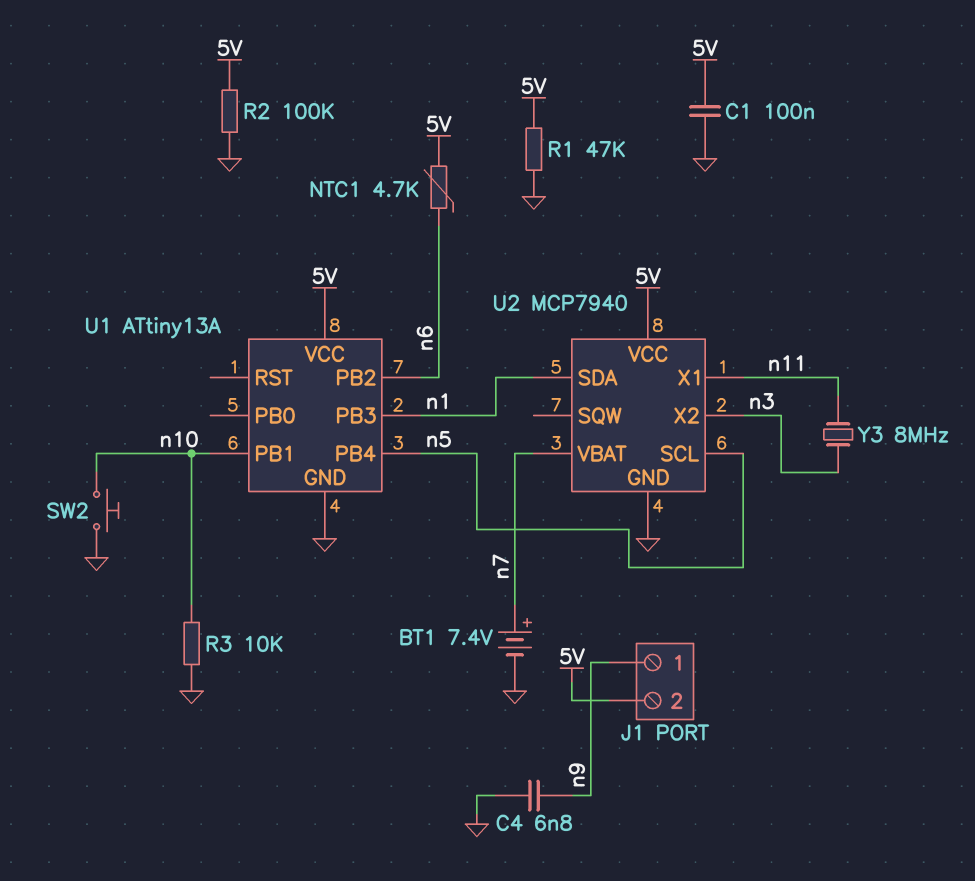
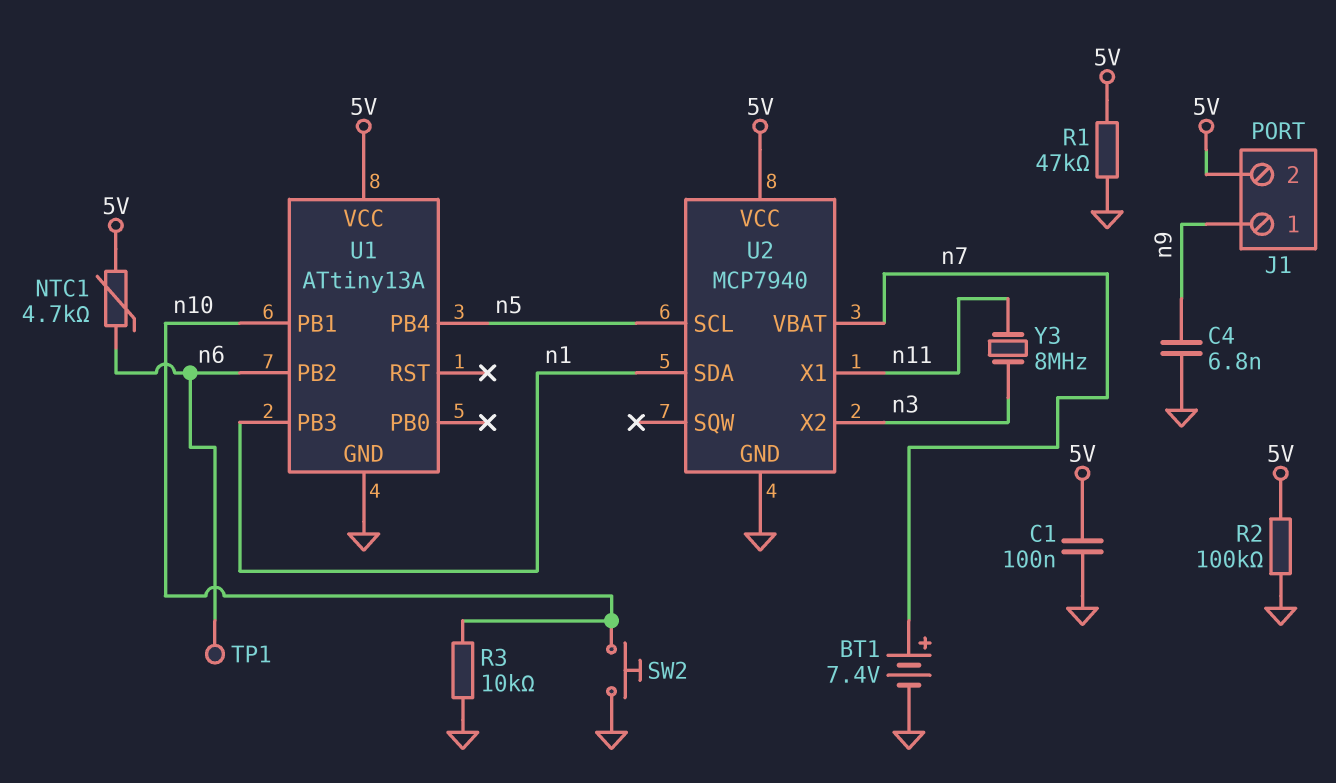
TP1: none -> test point (n6)

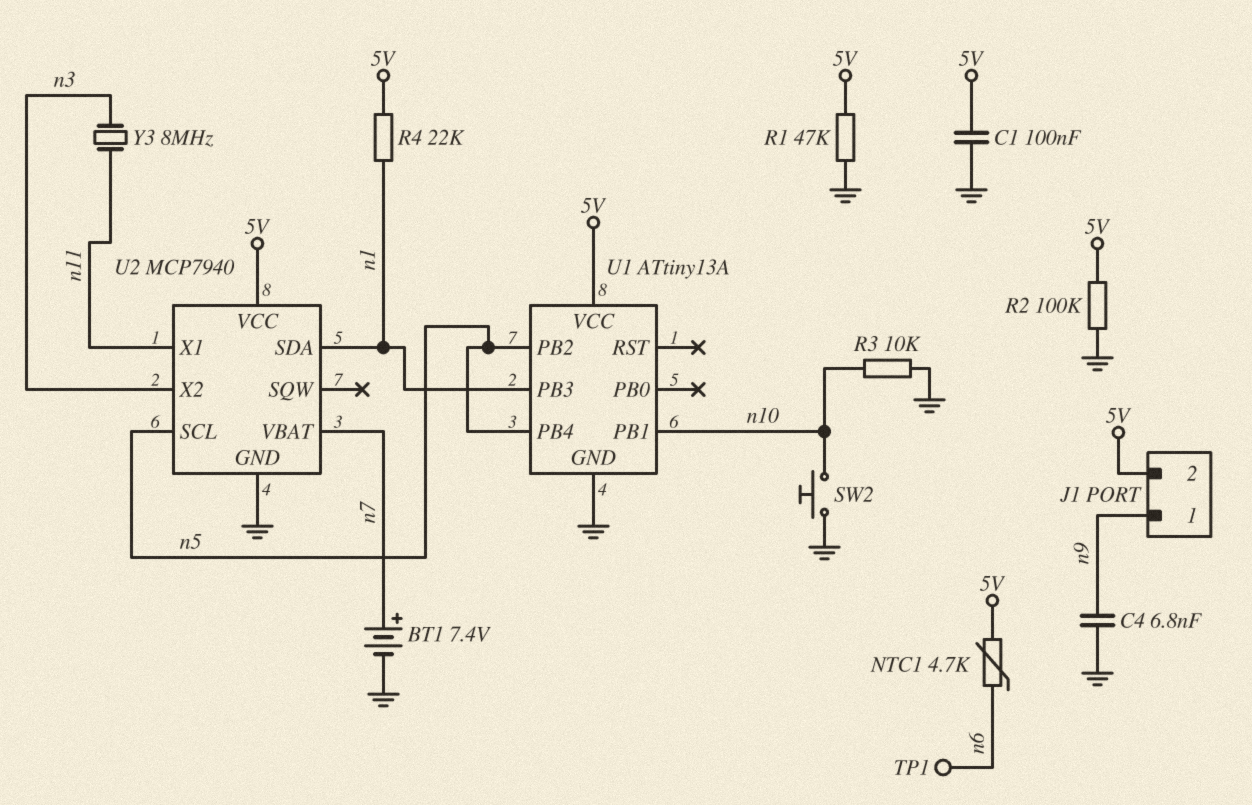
R4: none -> 22k (5V, n1)
U1 pin PB2: n6 -> n5

